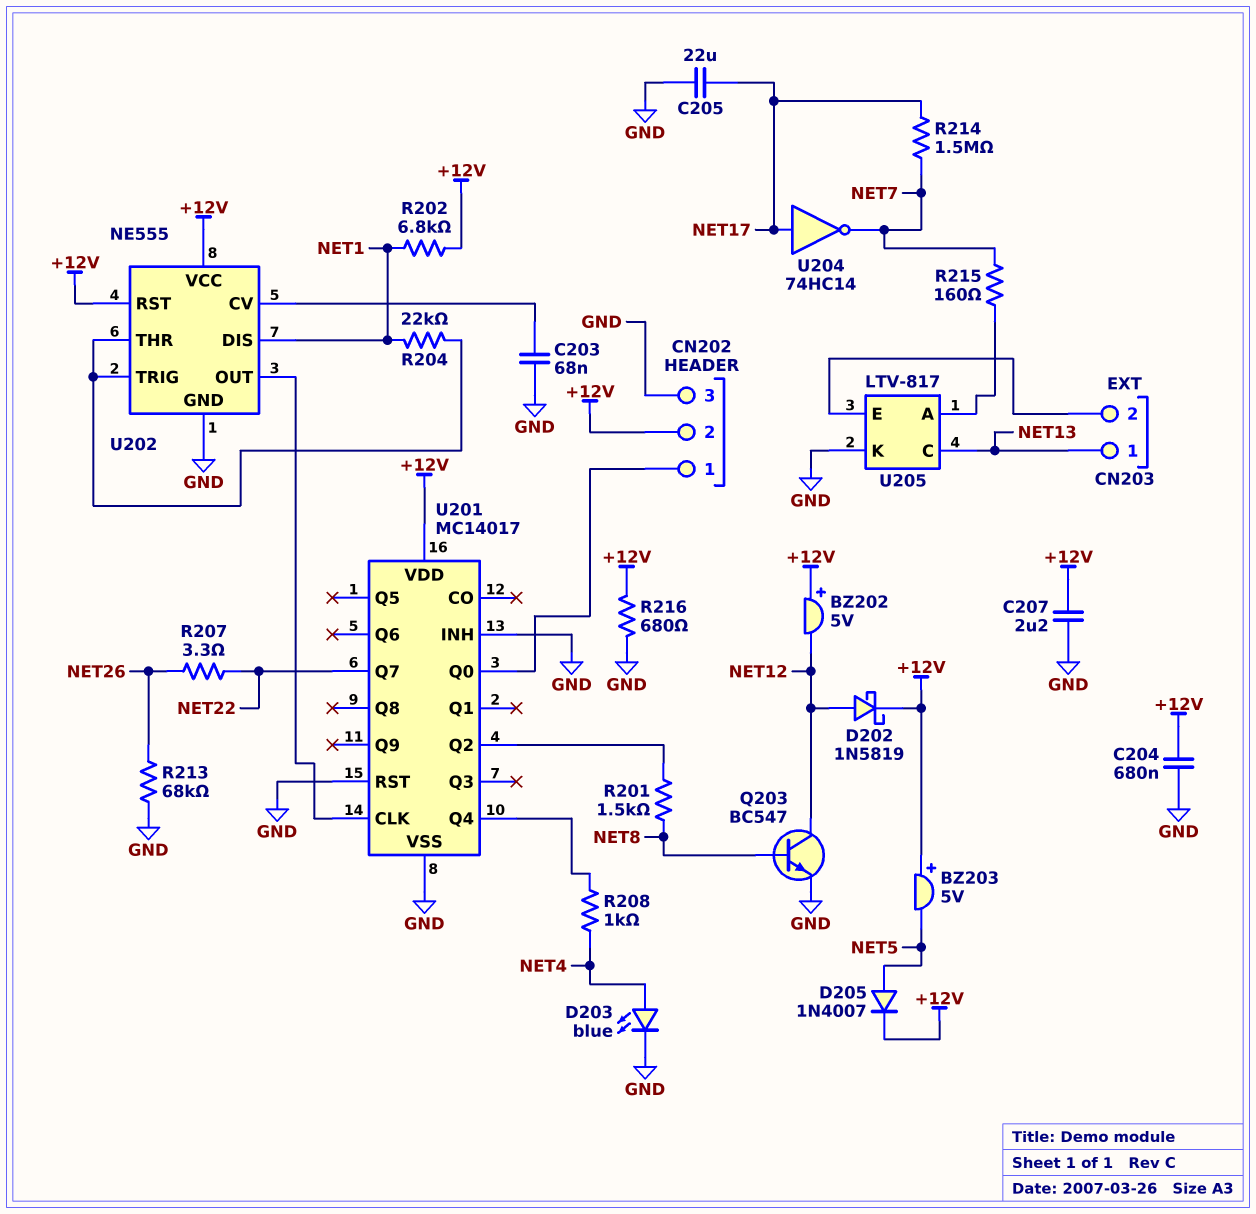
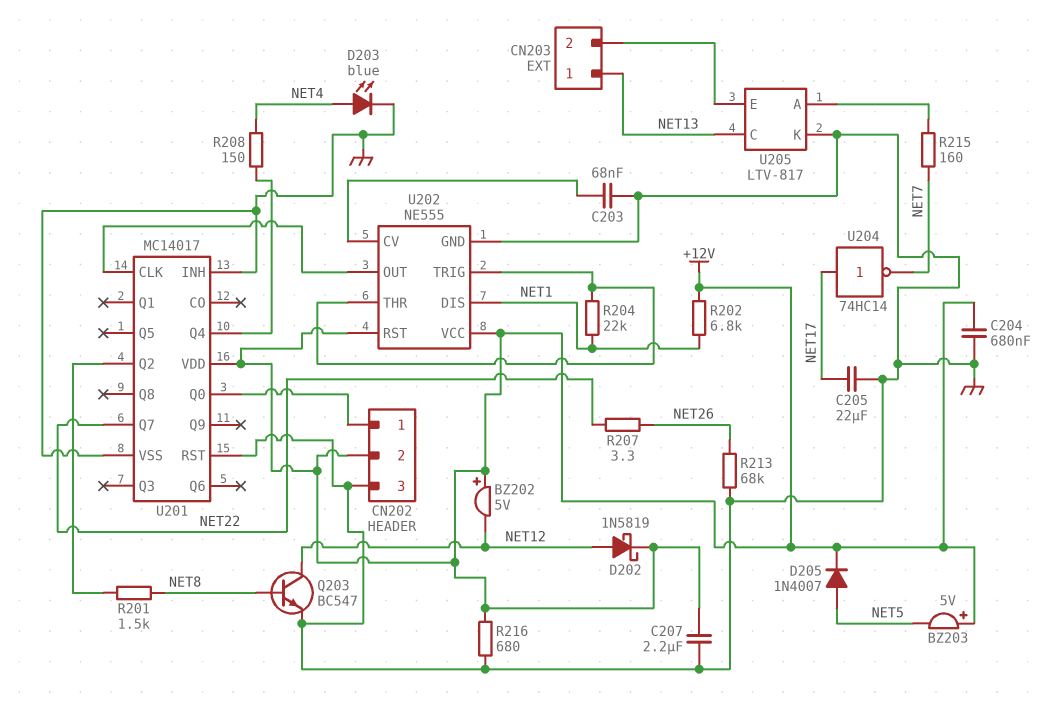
R208: 1k (NET4, U201/Q4) -> 150 (NET4, U201/Q4)
R214: 1.5M (NET7, NET17) -> none

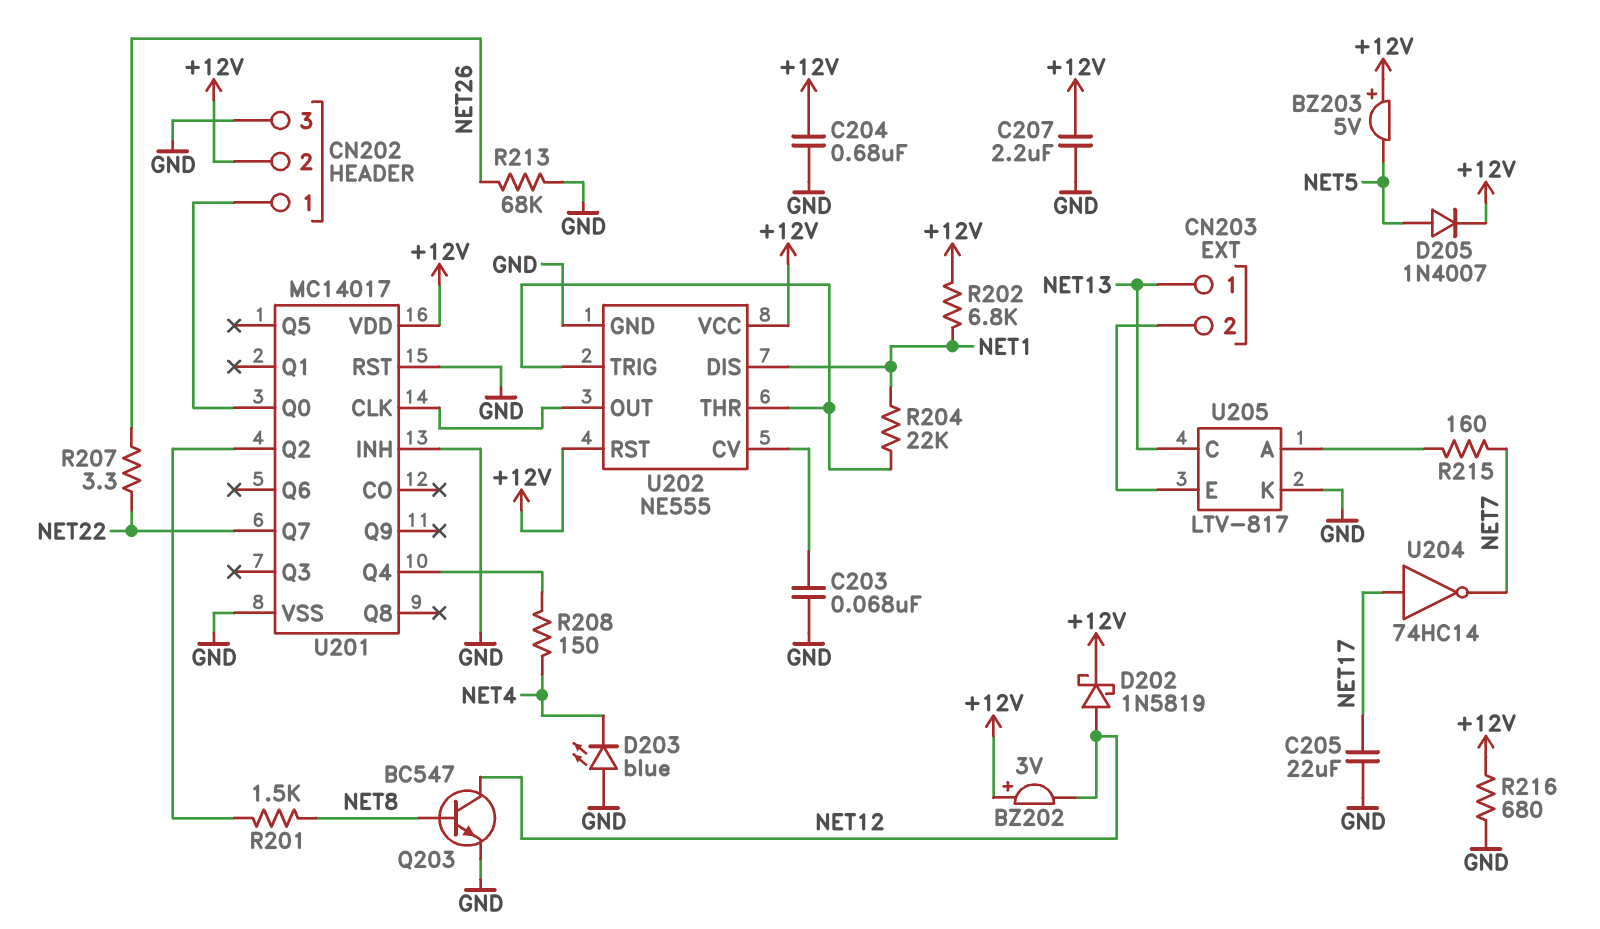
BZ202: buzzer 5V (plus +12V, minus NET12) -> buzzer 3V (plus +12V, minus NET12)
D203: LED blue (A NET4, K GND) -> LED blue (A GND, K NET4)

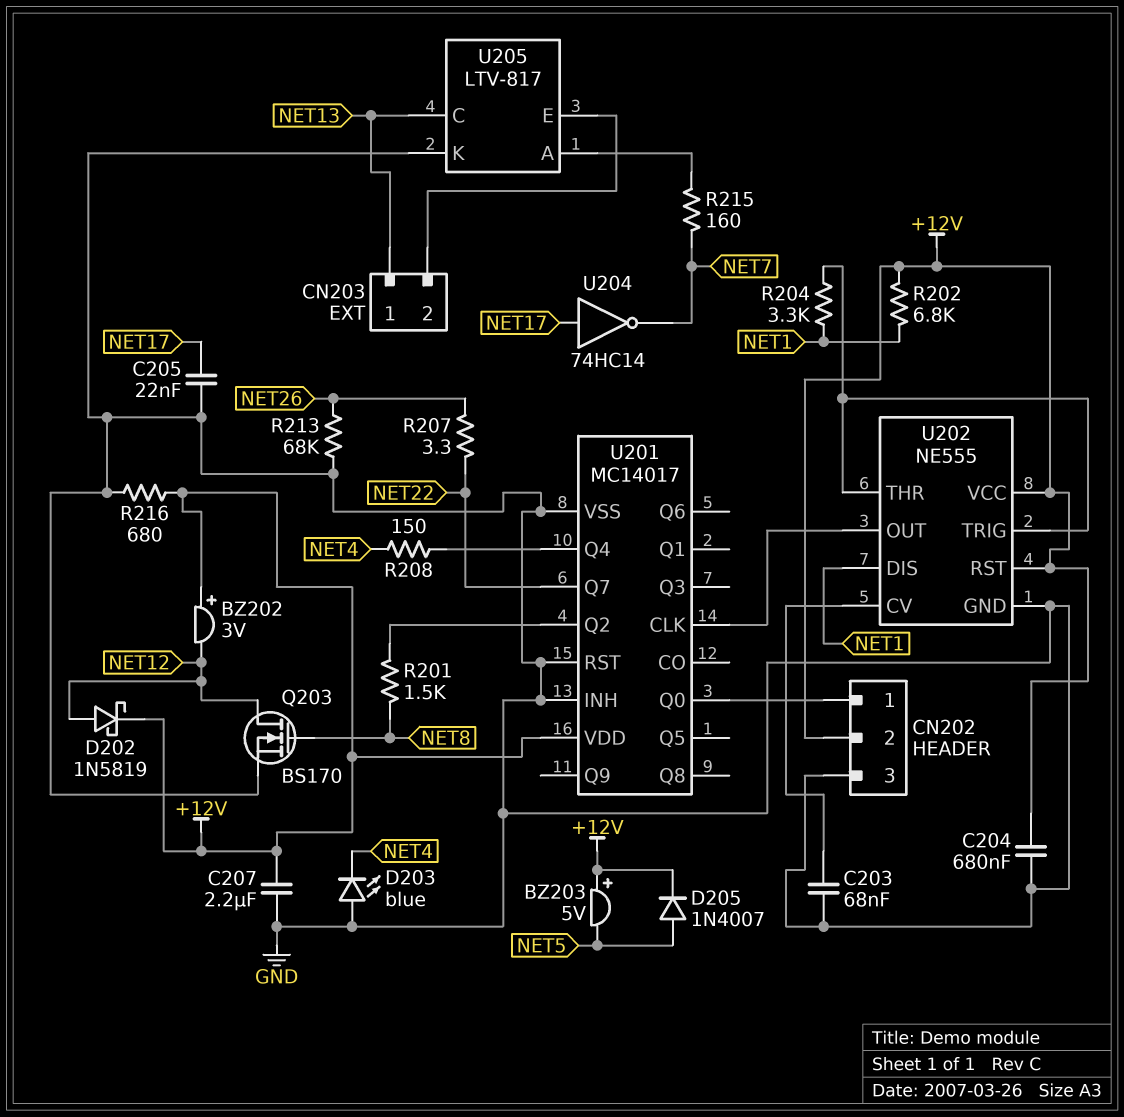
C205: 22uF (GND, NET17) -> 22nF (GND, NET17)
Q203: NPN BC547 (B NET8, C NET12, E GND) -> NMOS BS170 (G NET8, D NET12, S GND)
R204: 22k (NET1, U202/THR) -> 3.3k (NET1, U202/THR)

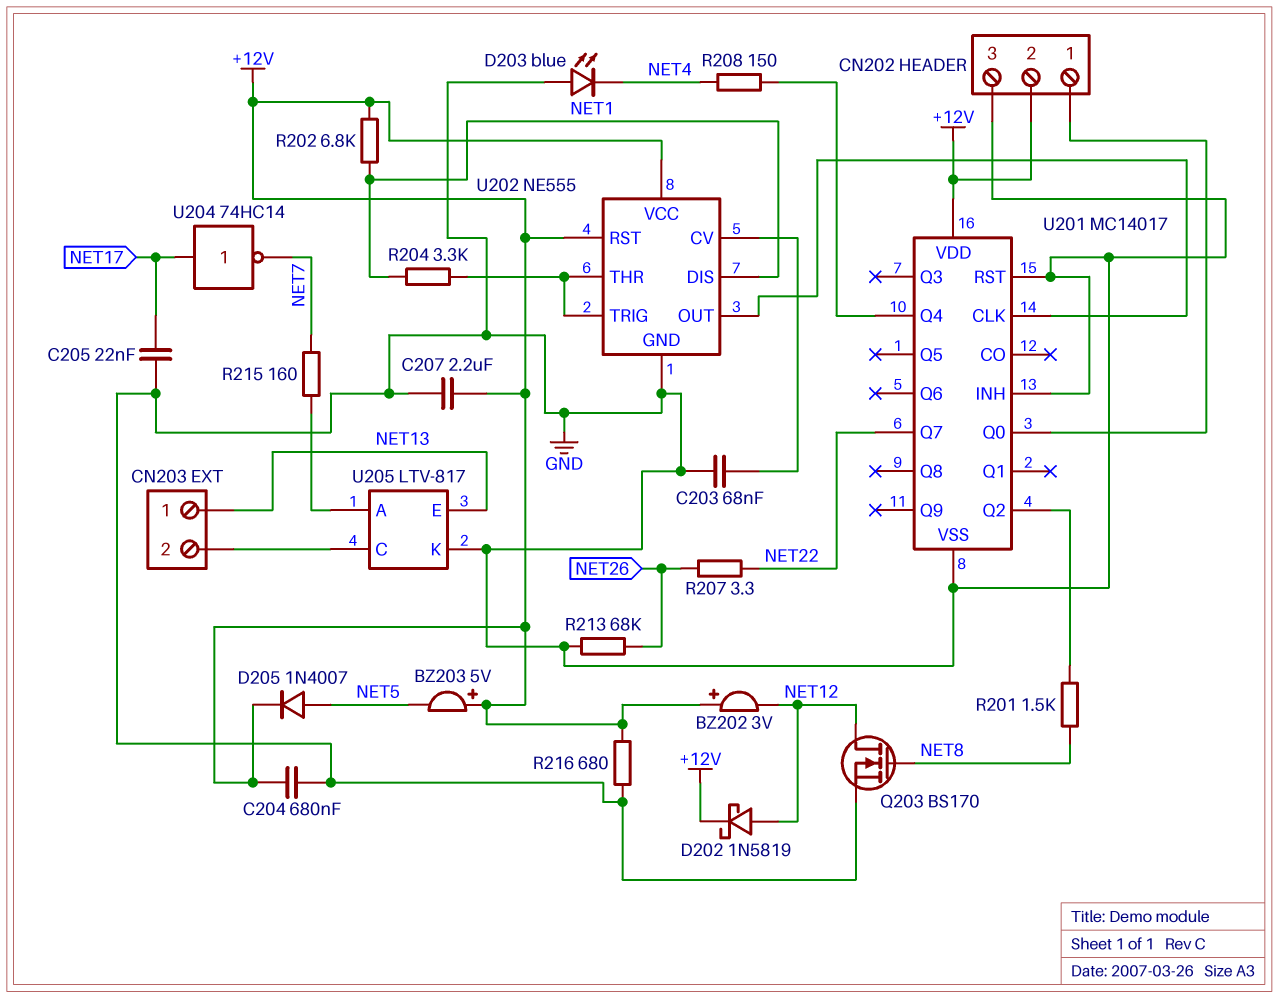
U205 pin C: NET13 -> CN203/2
U205 pin E: CN203/2 -> NET13

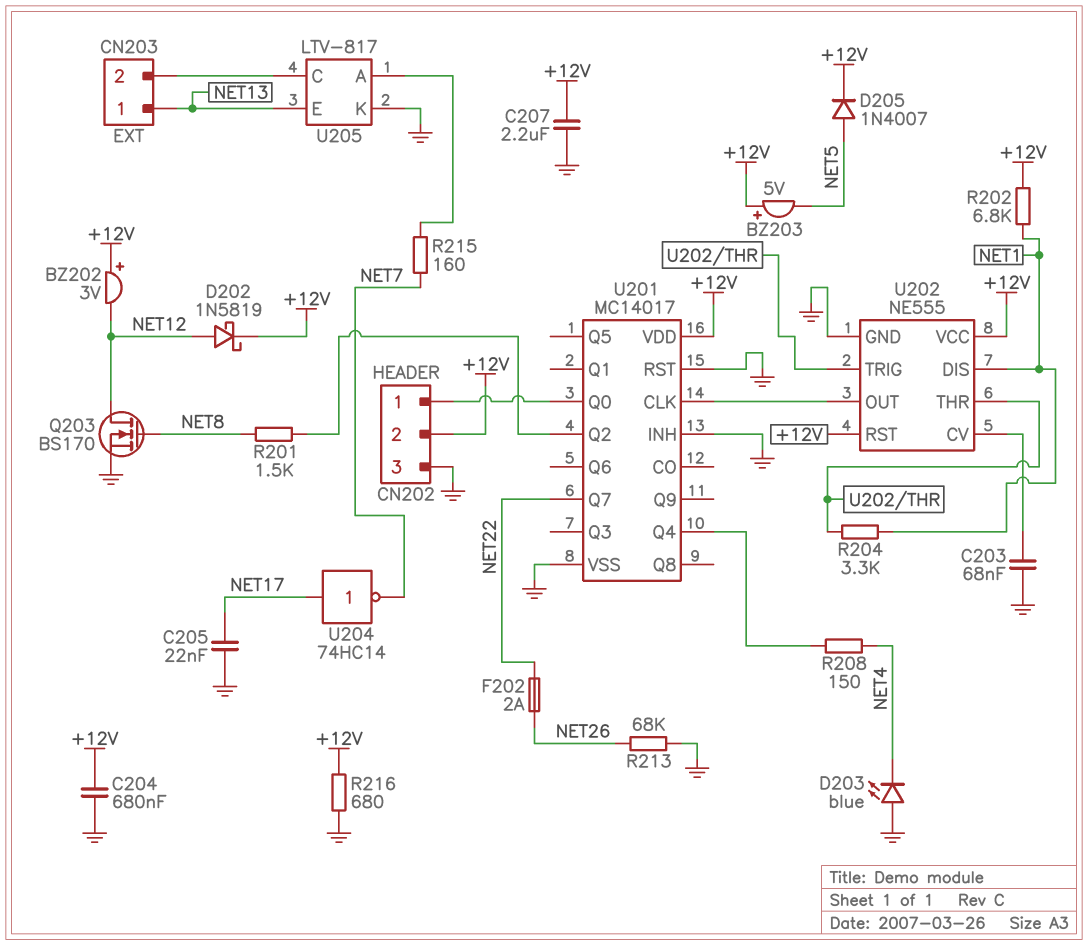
F202: none -> 2A (NET22, NET26)
R207: 3.3 (NET22, NET26) -> none

